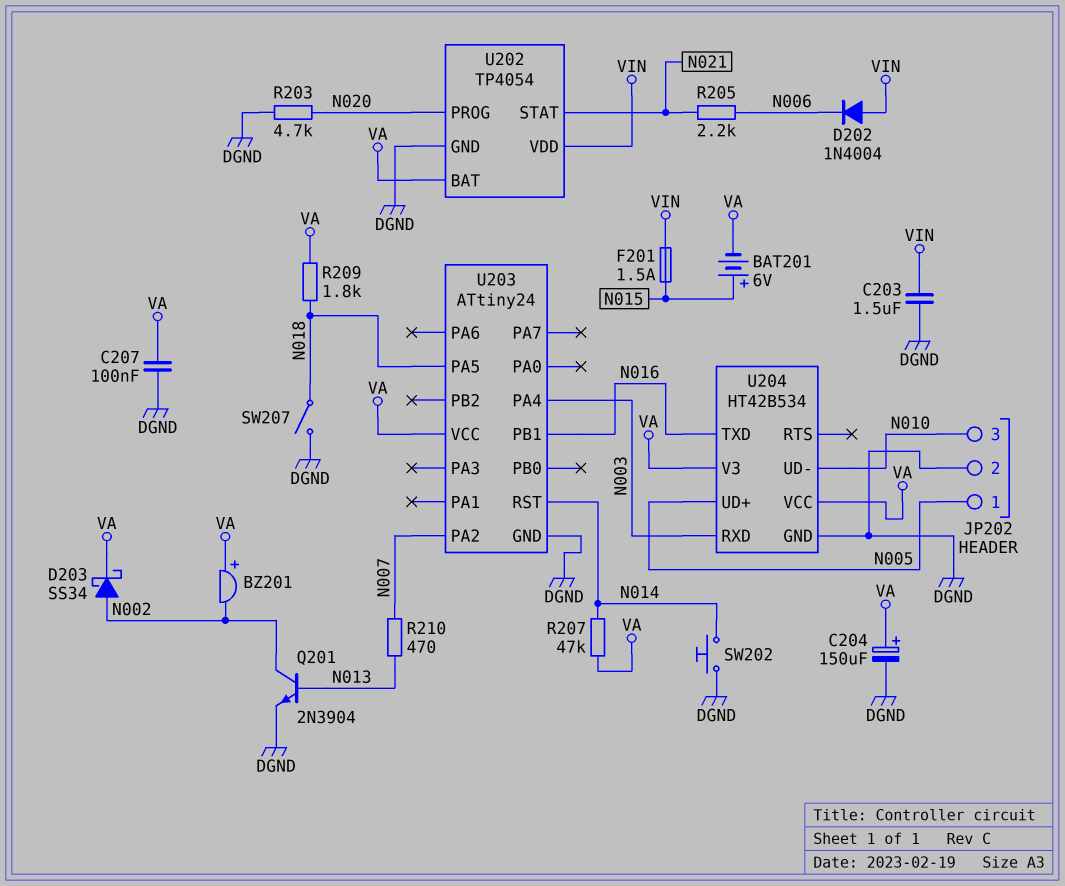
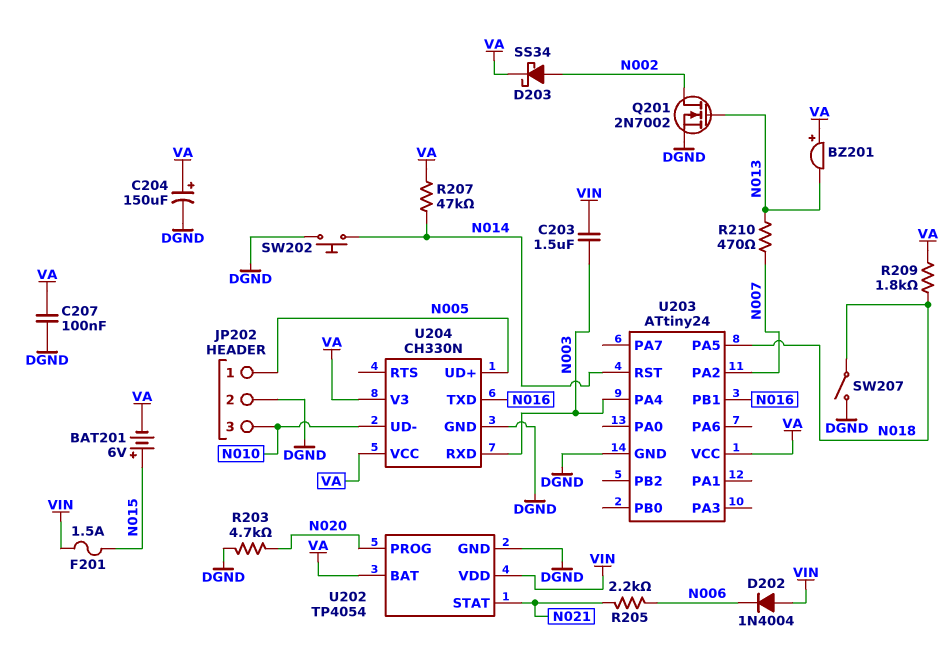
BZ201: buzzer (plus VA, minus N002) -> buzzer (plus VA, minus N013)
C203: 1.5uF (DGND, VIN) -> 1.5uF (N003, VIN)
Q201: NPN 2N3904 (B N013, C N002, E DGND) -> NMOS 2N7002 (G N013, D N002, S DGND)
U204: HT42B534 -> CH330N

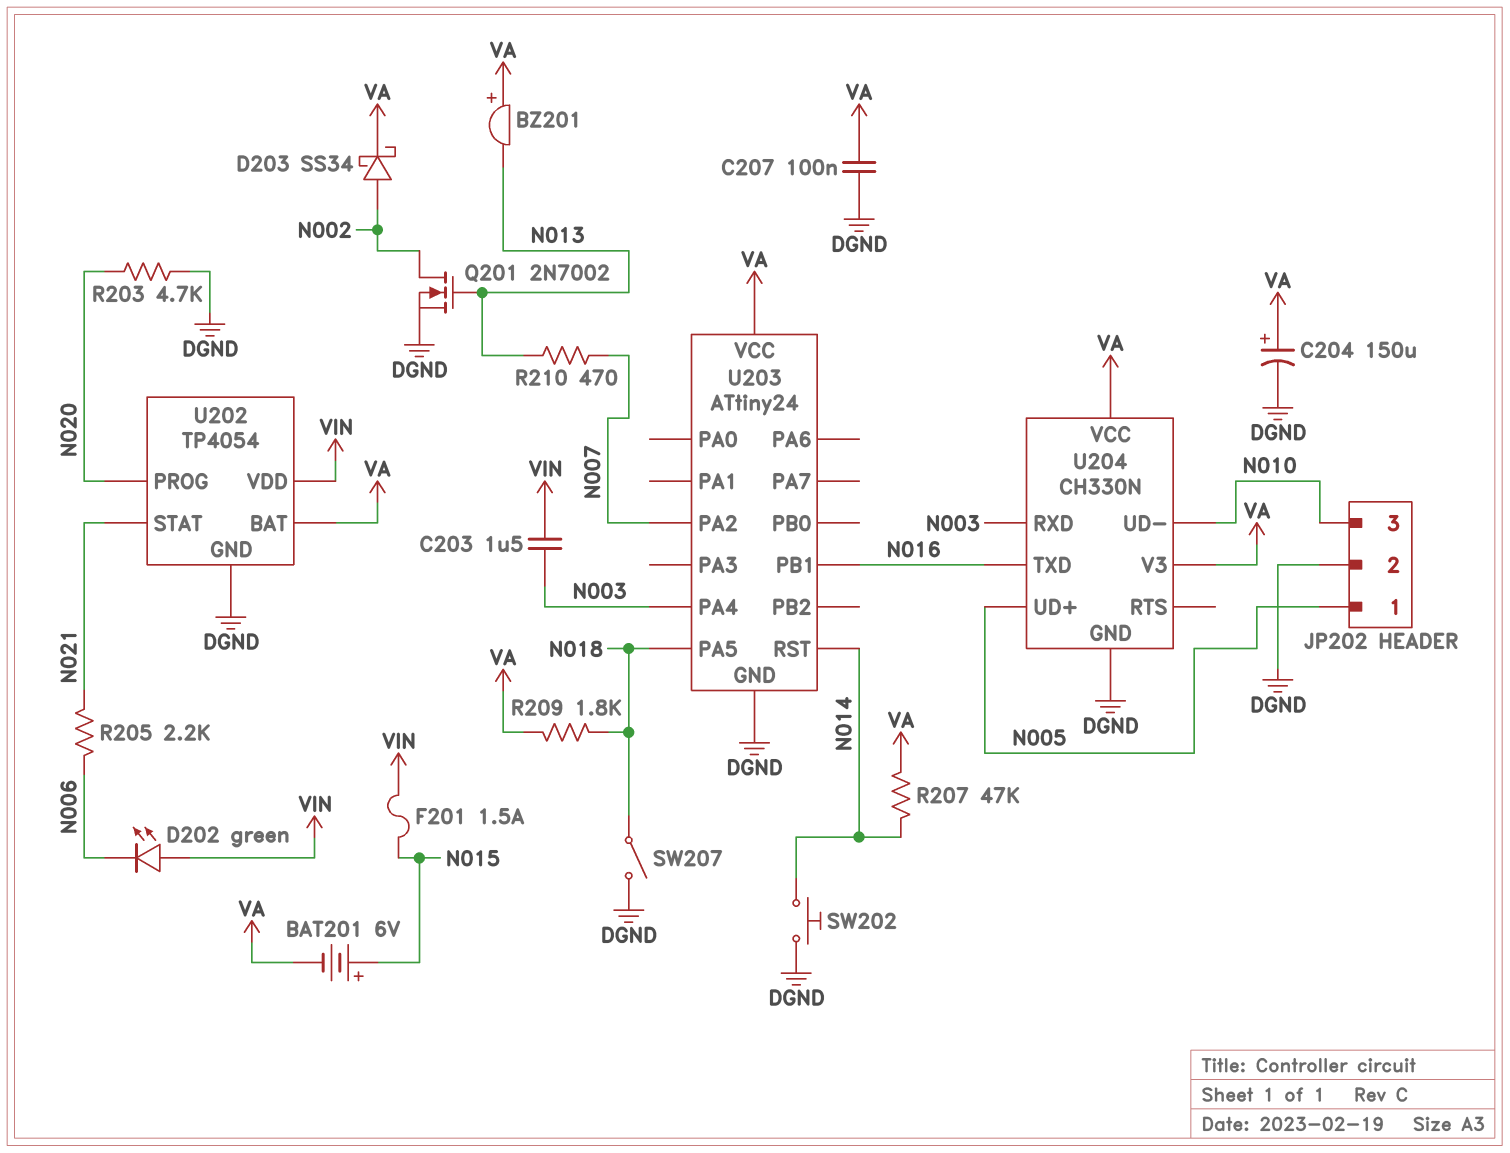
D202: diode 1N4004 (A VIN, K N006) -> LED green (A VIN, K N006)

